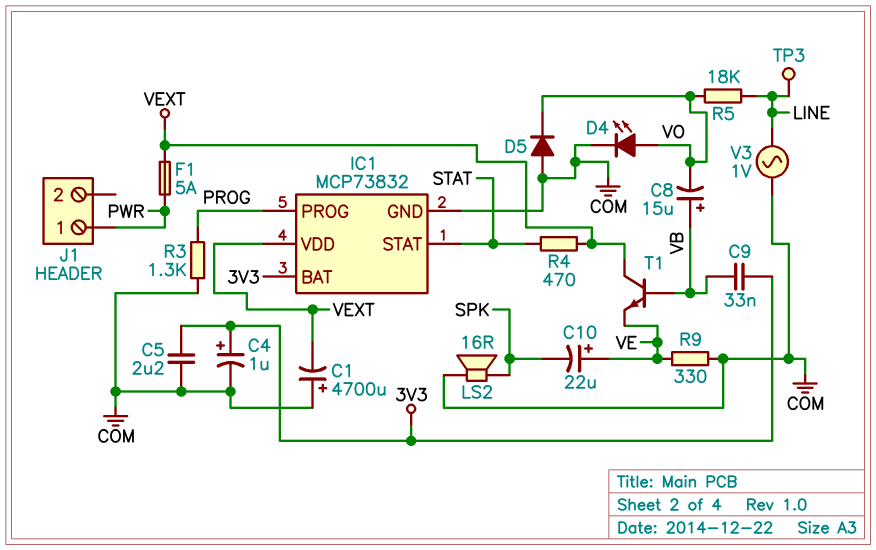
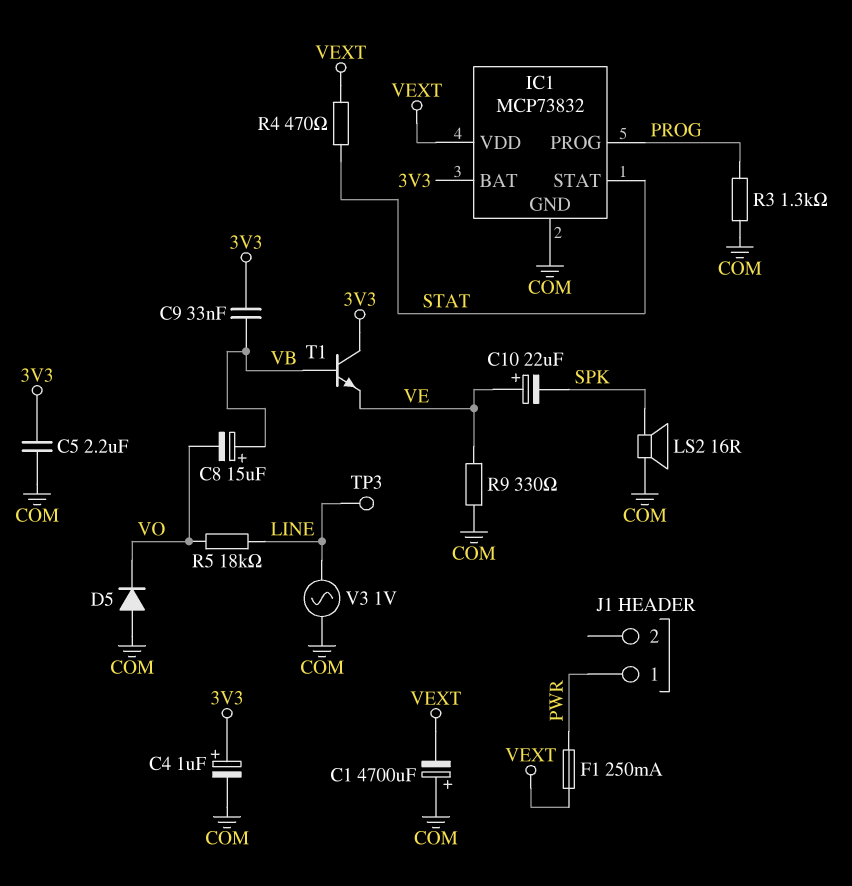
D4: LED (A VO, K COM) -> none
F1: 5A (PWR, VEXT) -> 250mA (PWR, VEXT)
T1: NPN (B VB, C VEXT, E VE) -> NPN (B VB, C 3V3, E VE)

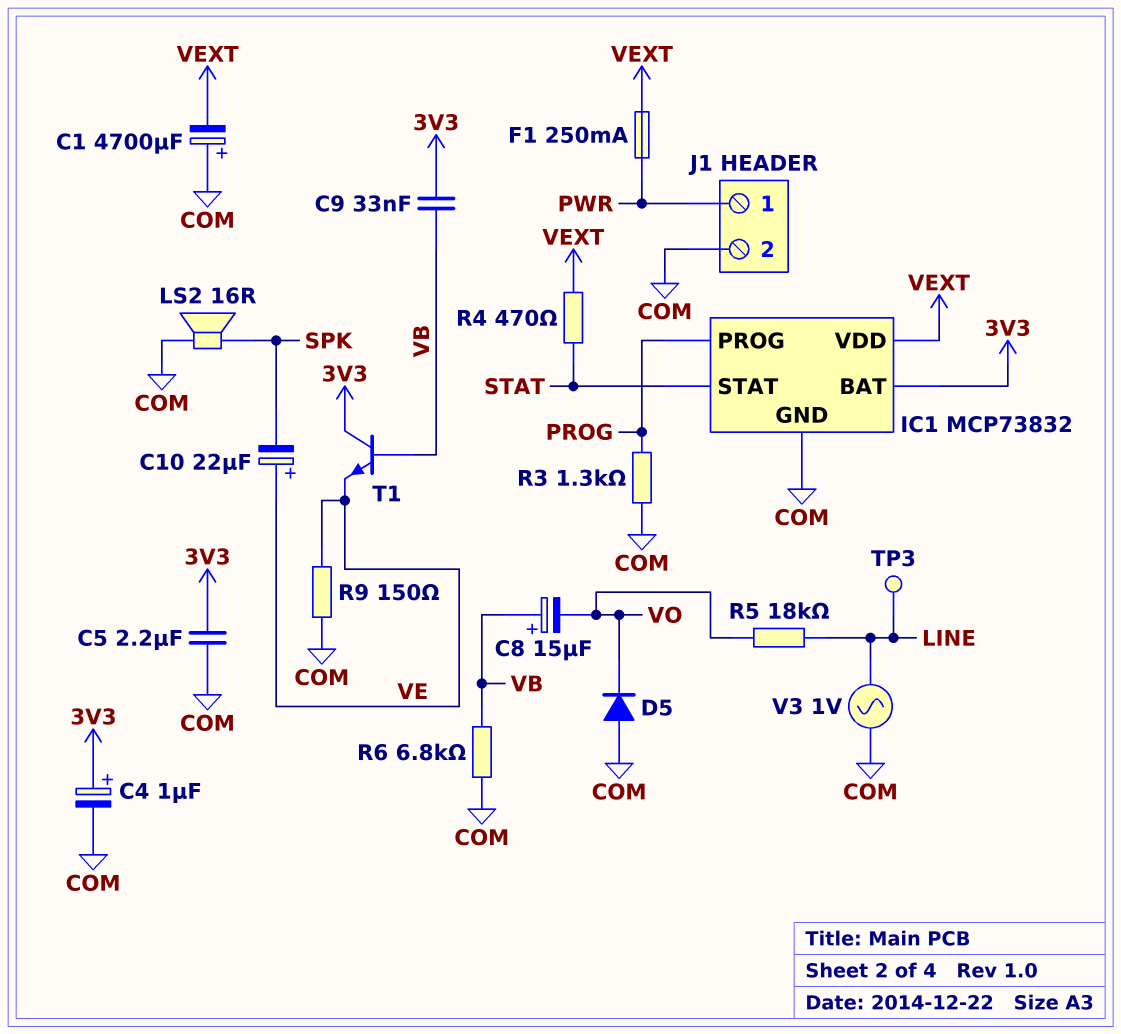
J1 pin 2: none -> COM
R6: none -> 6.8k (COM, VB)
R9: 330 (COM, VE) -> 150 (COM, VE)

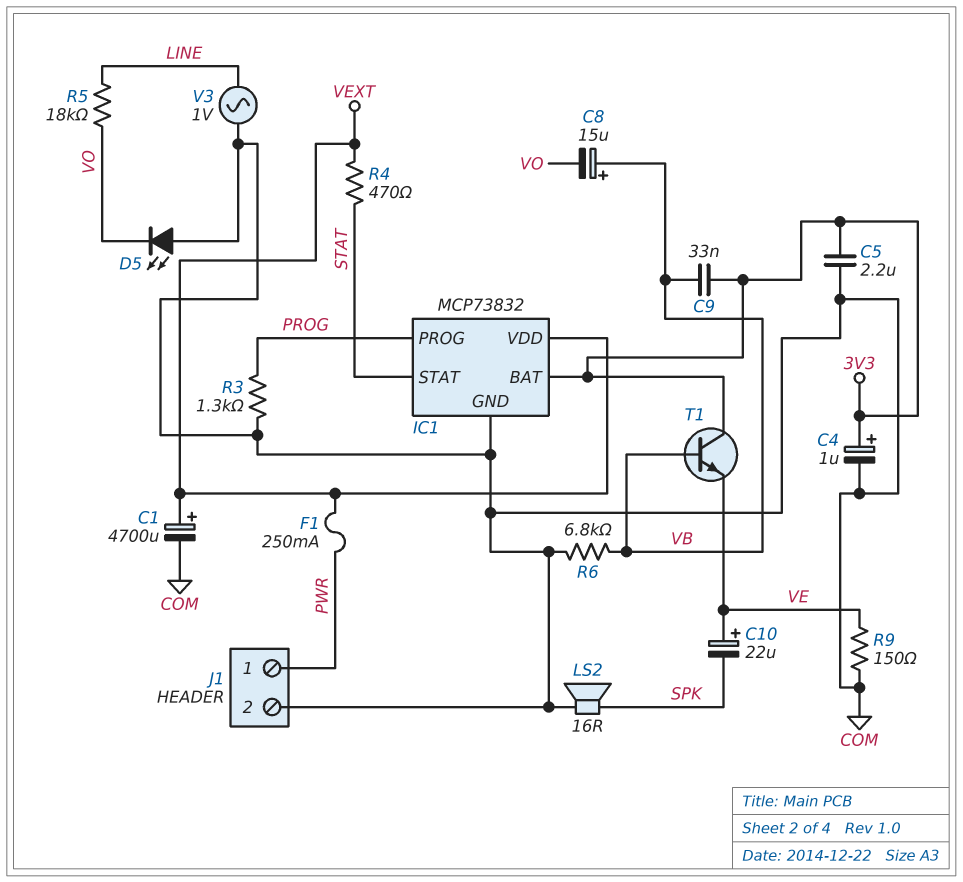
C1: 4700uF (plus COM, minus VEXT) -> 4700uF (plus VEXT, minus COM)
D5: diode (A COM, K VO) -> LED (A COM, K VO)
TP3: test point (LINE) -> none

